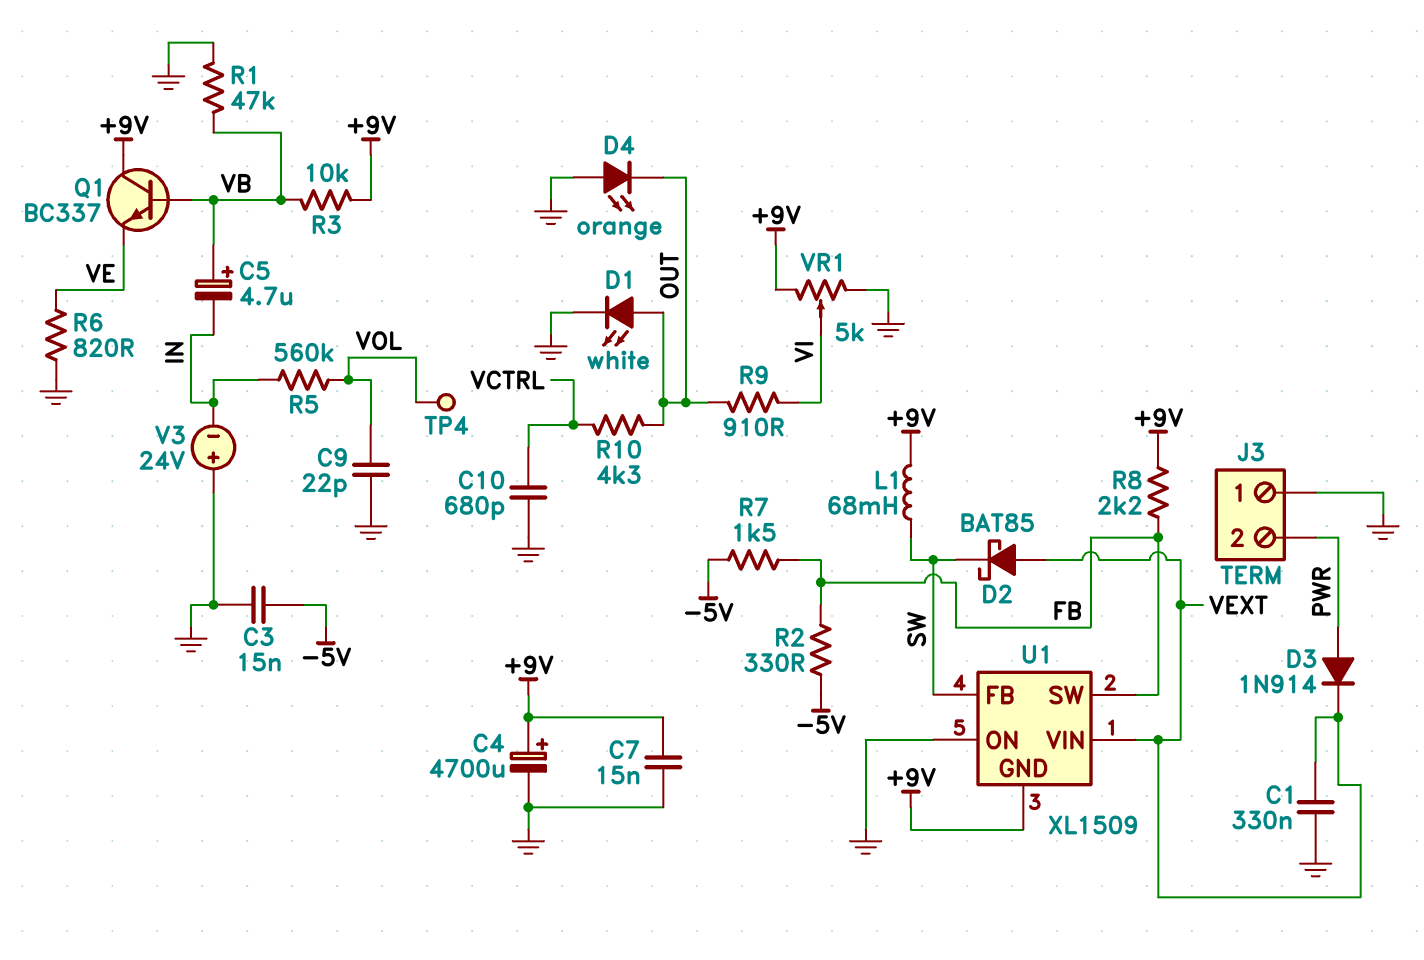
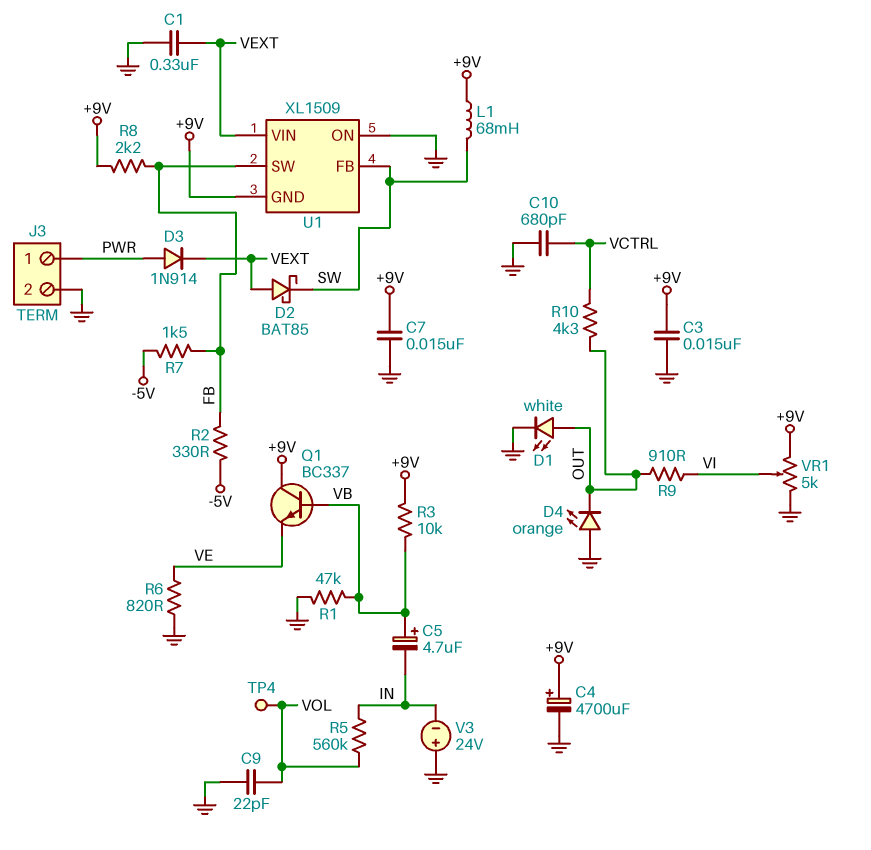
C3: 15nF (-5V, GND) -> 15nF (+9V, GND)
J3 pin 1: GND -> PWR
J3 pin 2: PWR -> GND

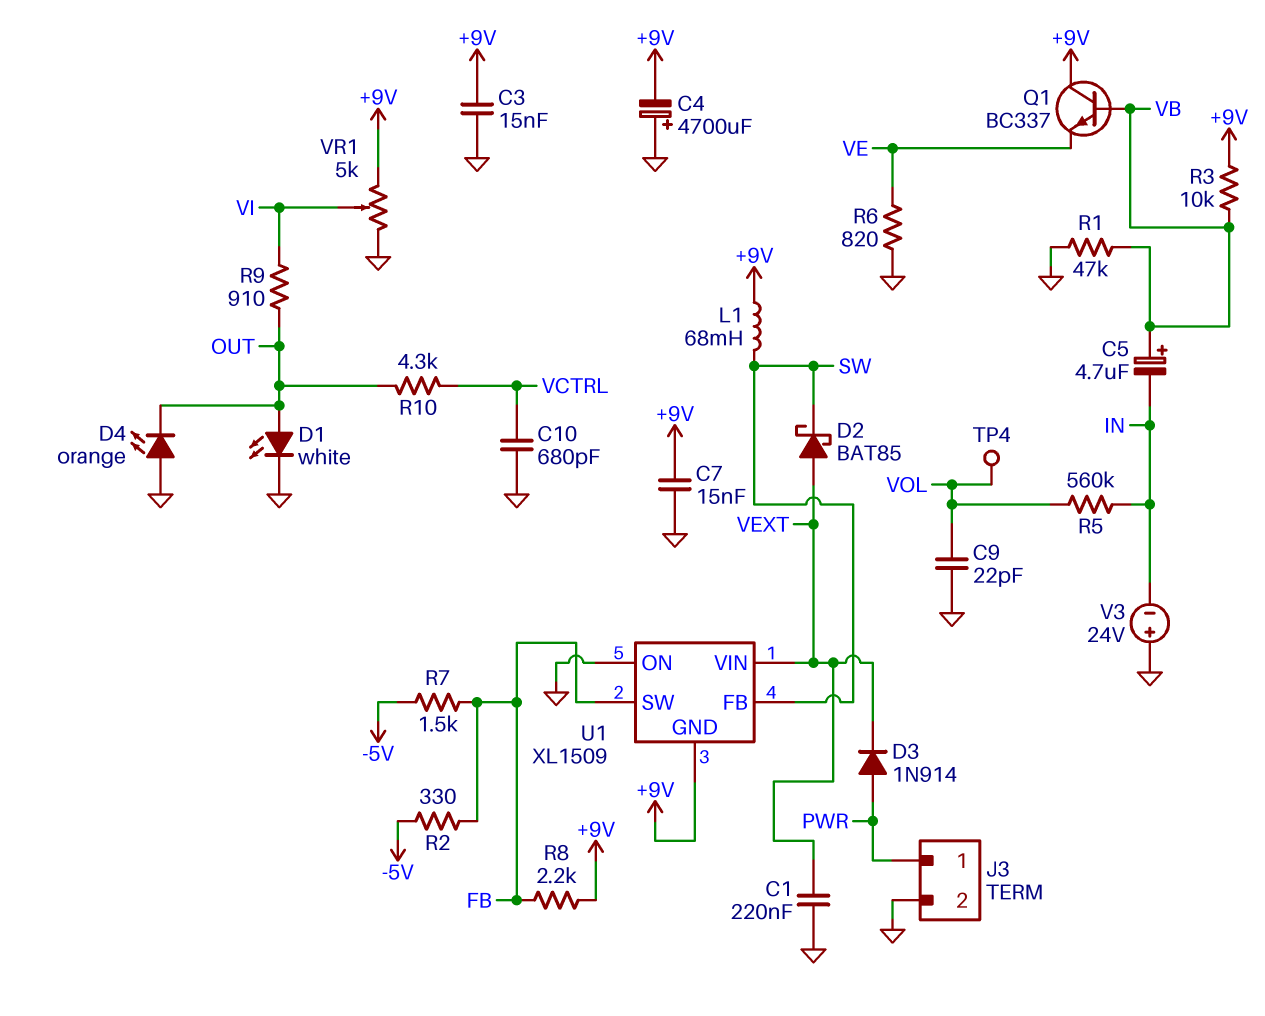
C1: 330nF (GND, VEXT) -> 220nF (GND, VEXT)
C4: 4700uF (plus +9V, minus GND) -> 4700uF (plus GND, minus +9V)

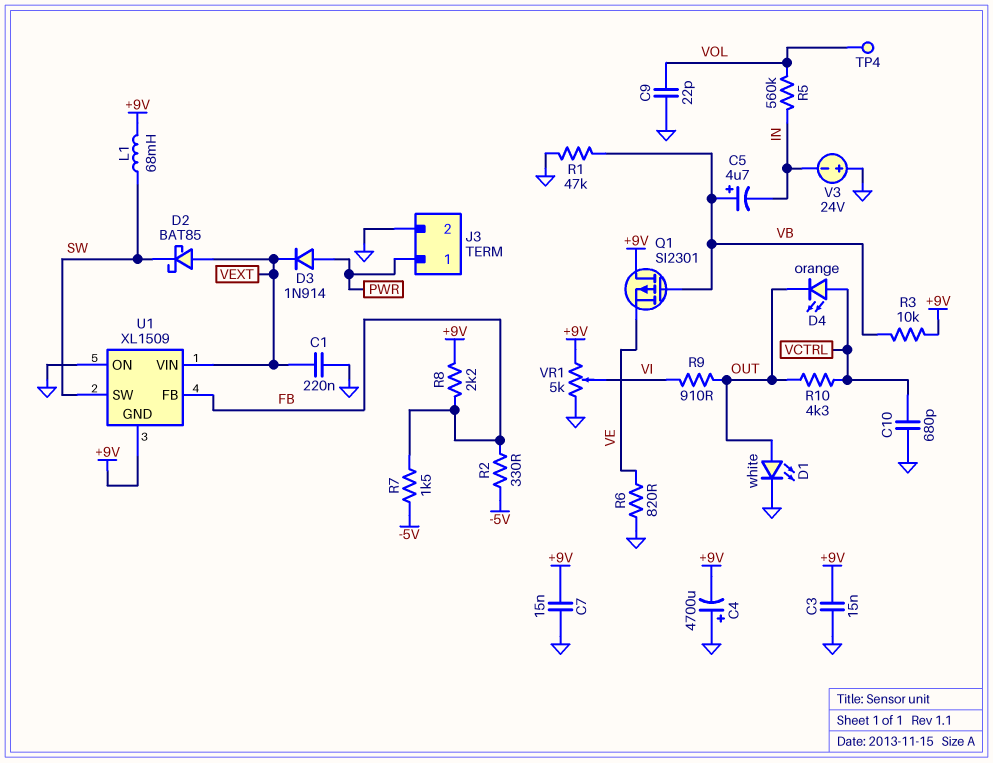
D4: LED orange (A GND, K OUT) -> LED orange (A VCTRL, K OUT)
Q1: NPN BC337 (B VB, C +9V, E VE) -> PMOS SI2301 (G VB, D +9V, S VE)
U1 pin FB: SW -> FB
U1 pin SW: FB -> SW

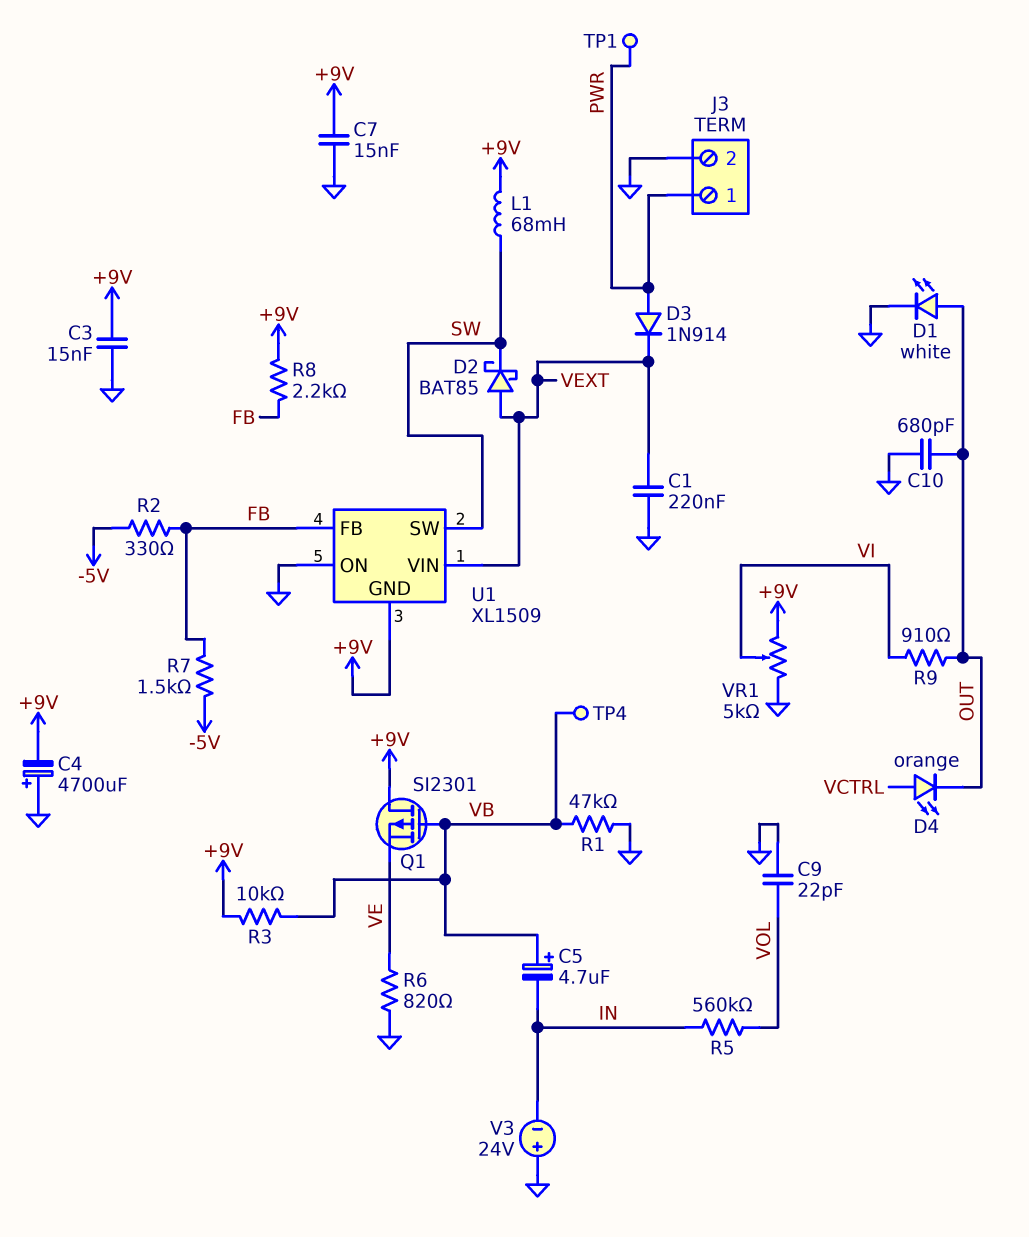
C10: 680pF (GND, VCTRL) -> 680pF (GND, OUT)
R10: 4.3k (OUT, VCTRL) -> none
TP1: none -> test point (PWR)
TP4: test point (VOL) -> test point (VB)

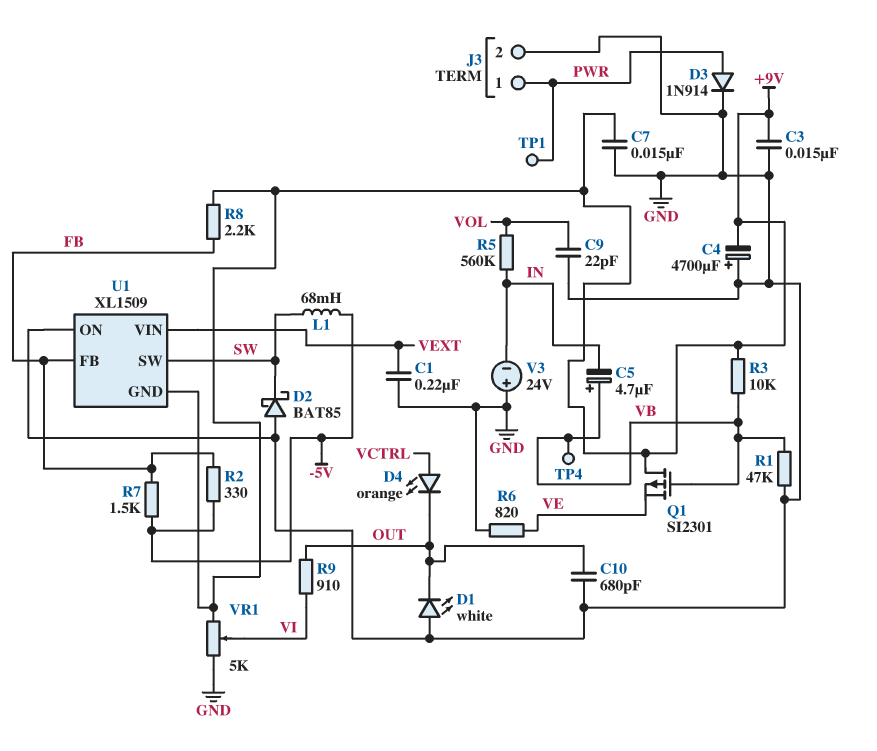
D1: LED white (A OUT, K GND) -> LED white (A GND, K OUT)
D2: schottky BAT85 (A VEXT, K SW) -> schottky BAT85 (A GND, K SW)
D3: diode 1N914 (A PWR, K VEXT) -> diode 1N914 (A PWR, K GND)
L1: 68mH (+9V, SW) -> 68mH (-5V, SW)

